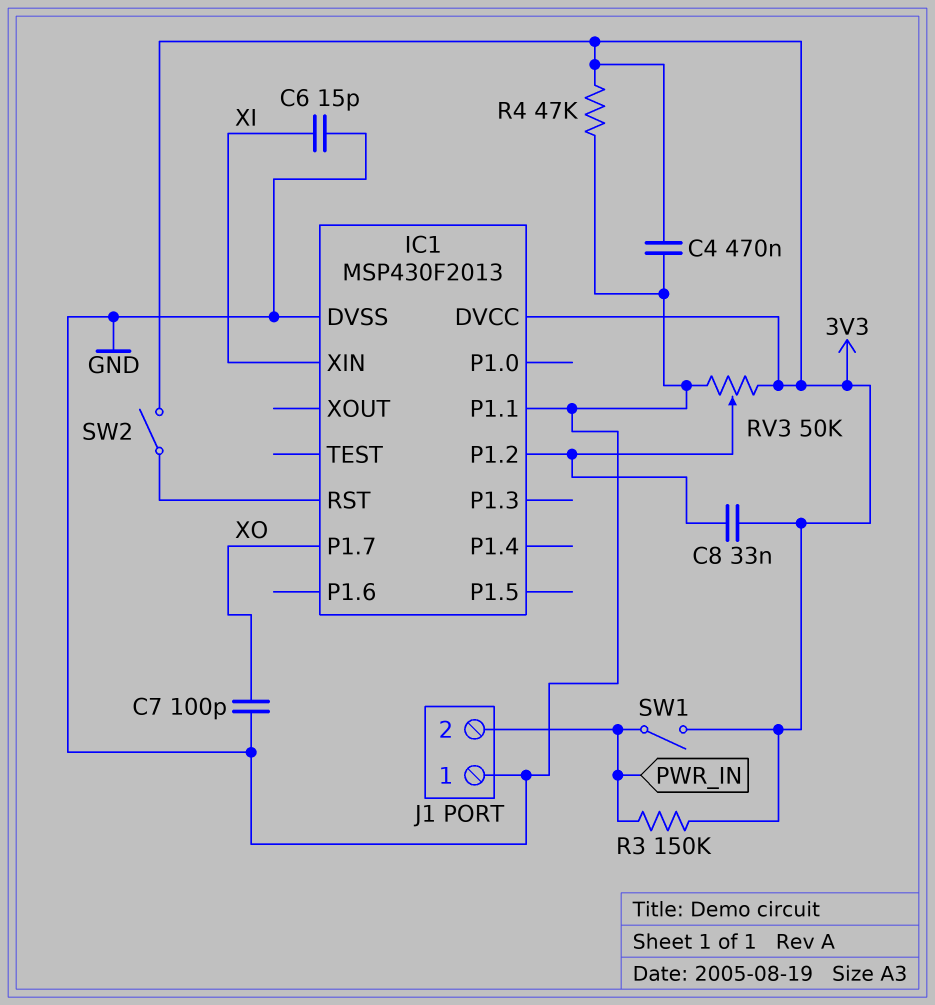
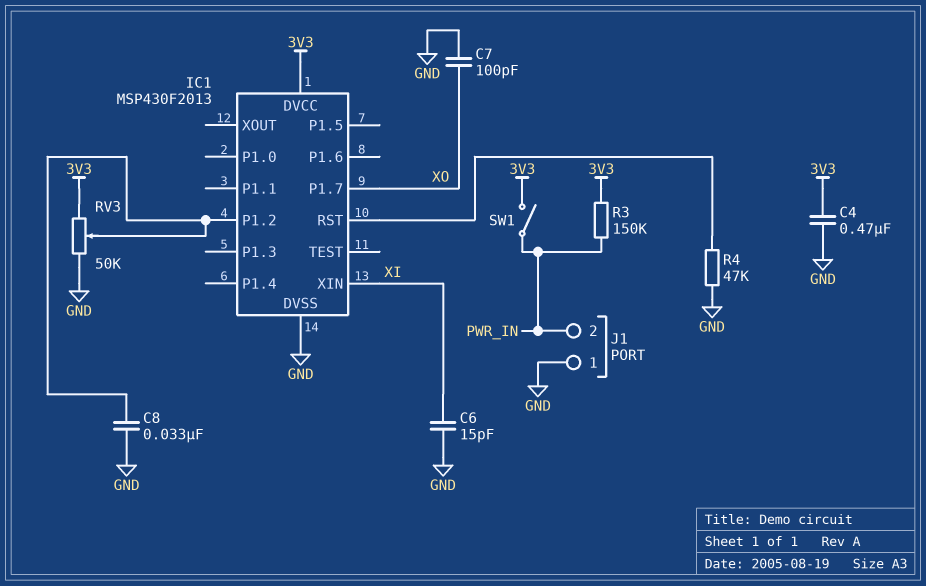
C8: 33nF (3V3, IC1/P1.2) -> 33nF (GND, IC1/P1.2)
IC1 pin P1.1: GND -> none
R4: 47k (3V3, GND) -> 47k (GND, IC1/RST)
SW2: switch (3V3, IC1/RST) -> none

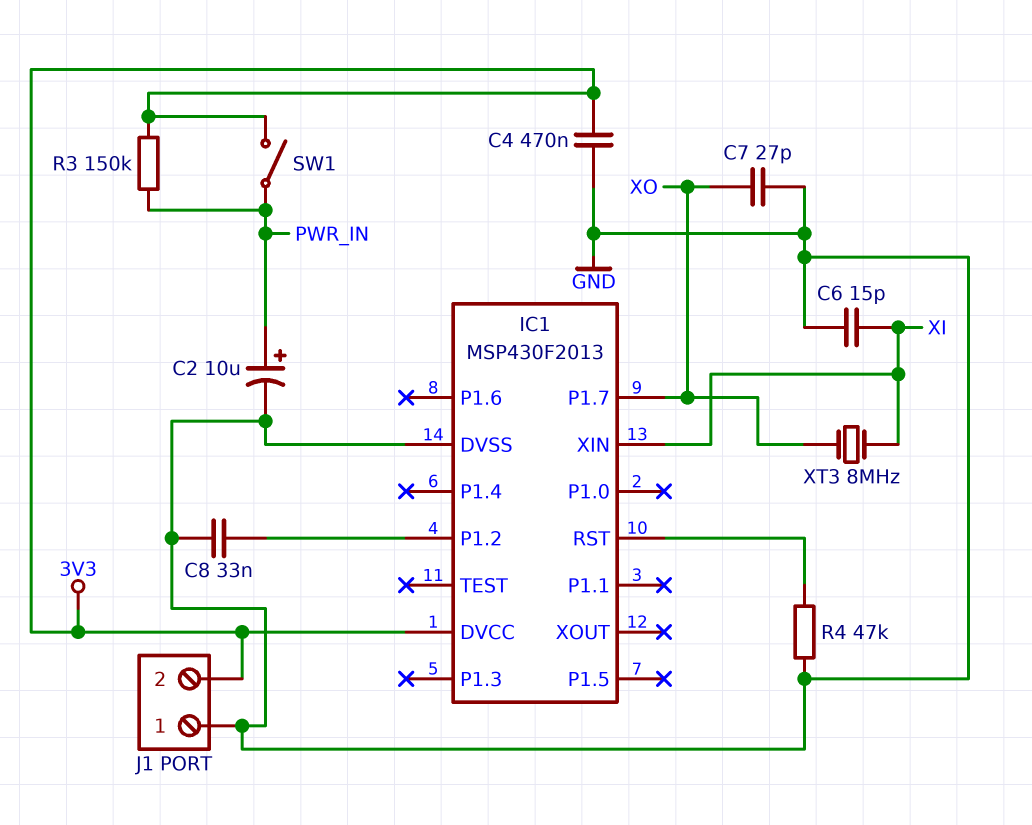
C2: none -> 10uF (plus PWR_IN, minus GND)
C7: 100pF (GND, XO) -> 27pF (GND, XO)
J1 pin 2: PWR_IN -> 3V3
RV3: 50k (3V3, GND, wiper IC1/P1.2) -> none
XT3: none -> 8MHz (XI, XO)

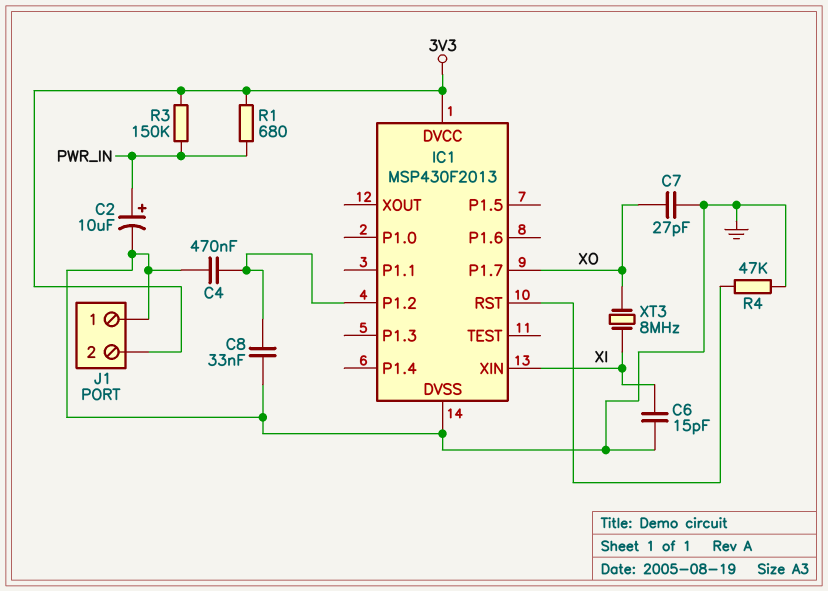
C4: 470nF (3V3, GND) -> 470nF (GND, IC1/P1.2)
R1: none -> 680 (3V3, PWR_IN)
SW1: switch (3V3, PWR_IN) -> none

